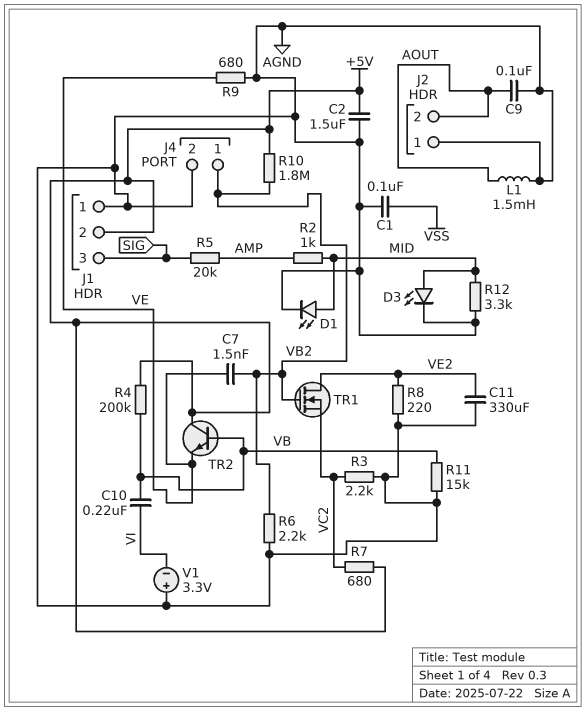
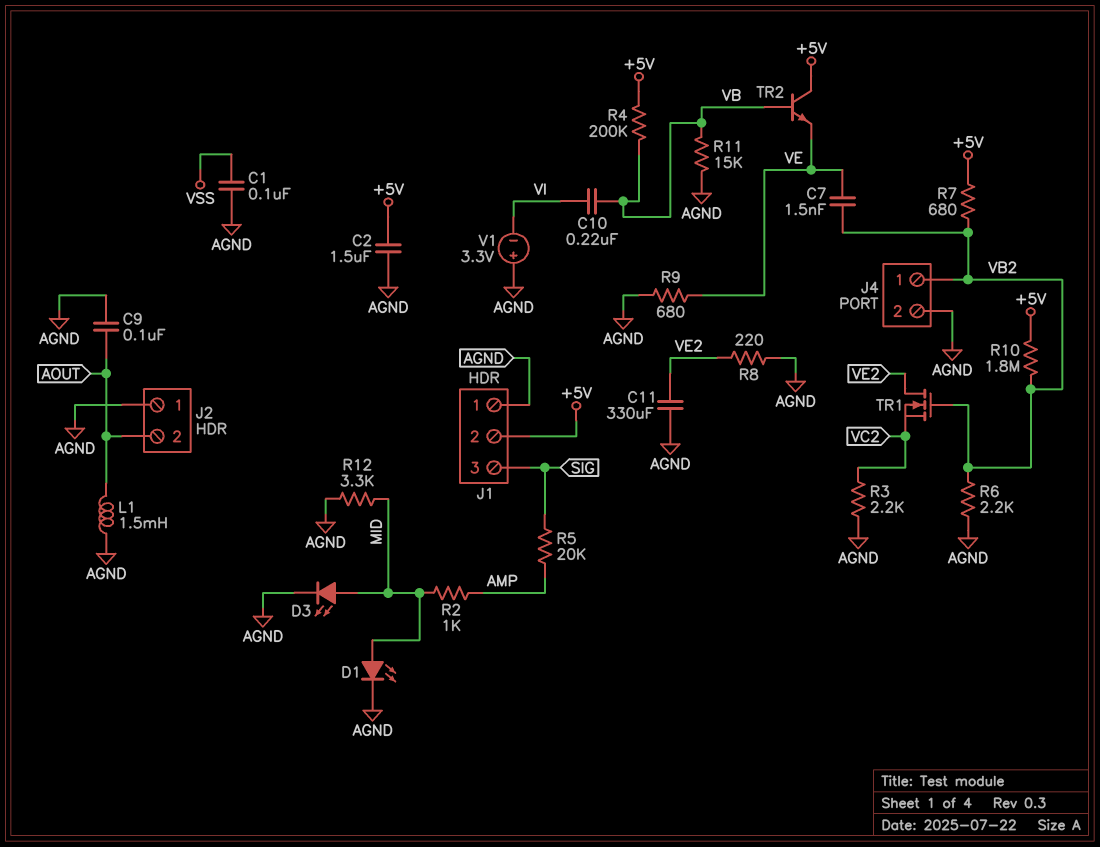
R7: 680 (+5V, VC2) -> 680 (+5V, VB2)

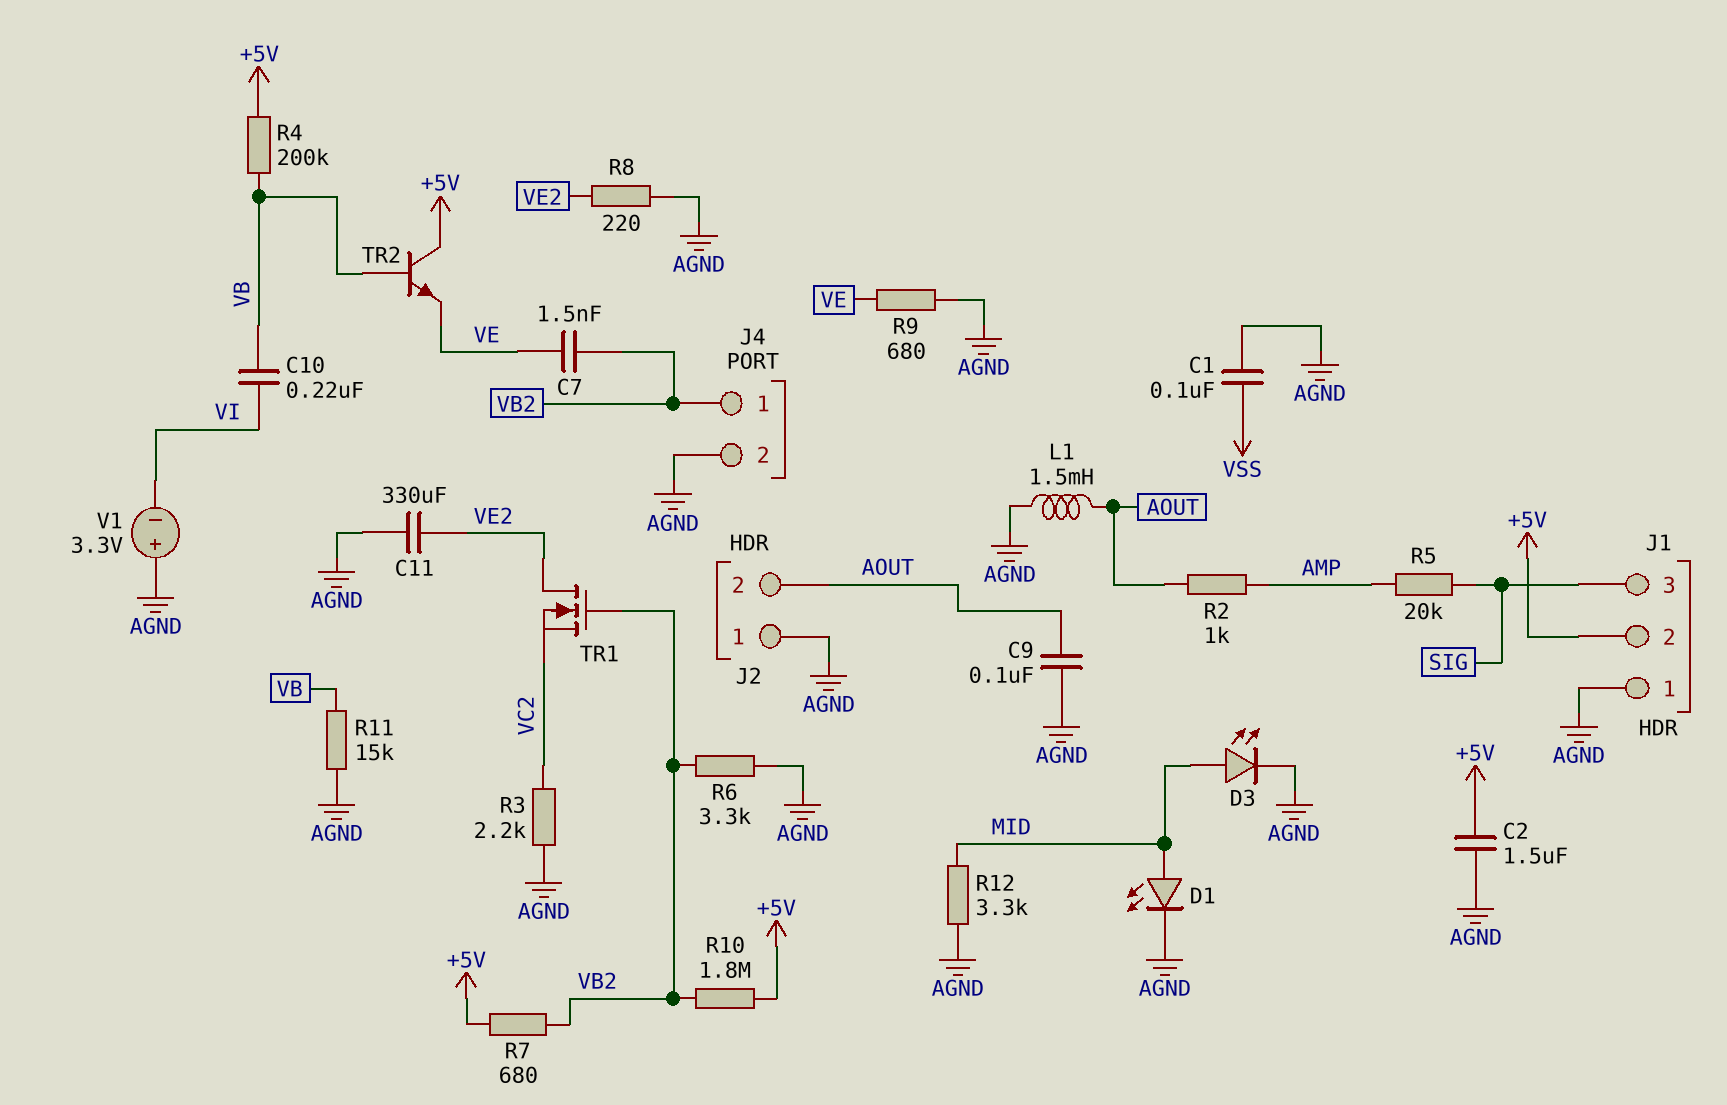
R2: 1k (AMP, MID) -> 1k (AMP, AOUT)
R6: 2.2k (AGND, VB2) -> 3.3k (AGND, VB2)

